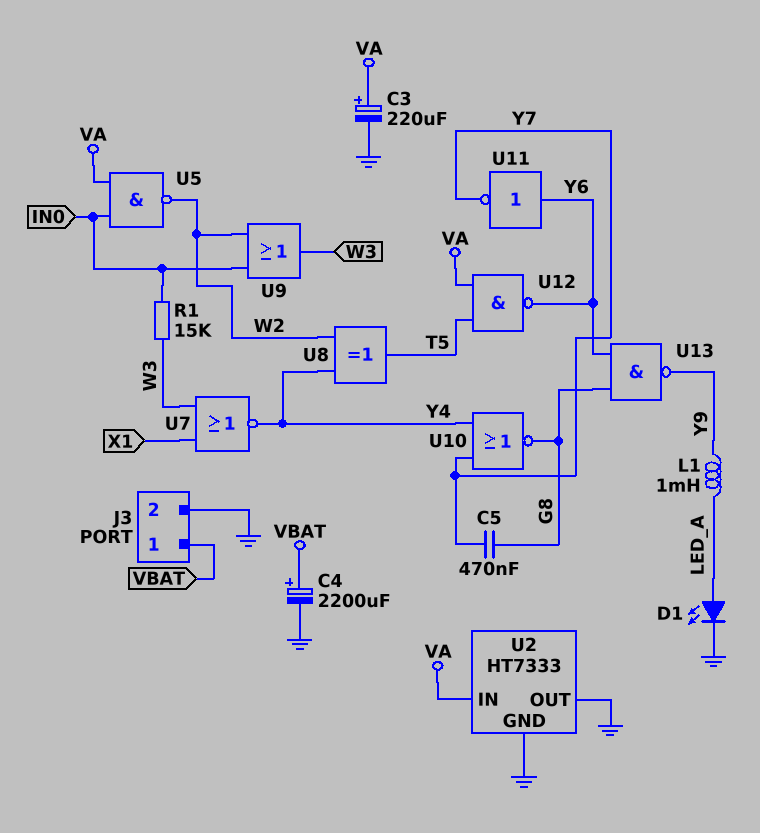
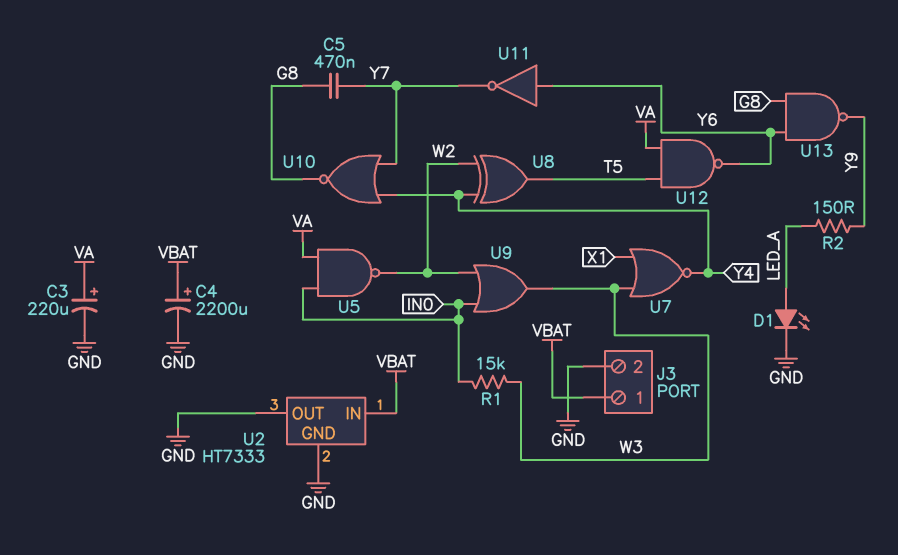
L1: 1mH (LED_A, Y9) -> none
R2: none -> 150 (LED_A, Y9)
U2 pin IN: VA -> VBAT

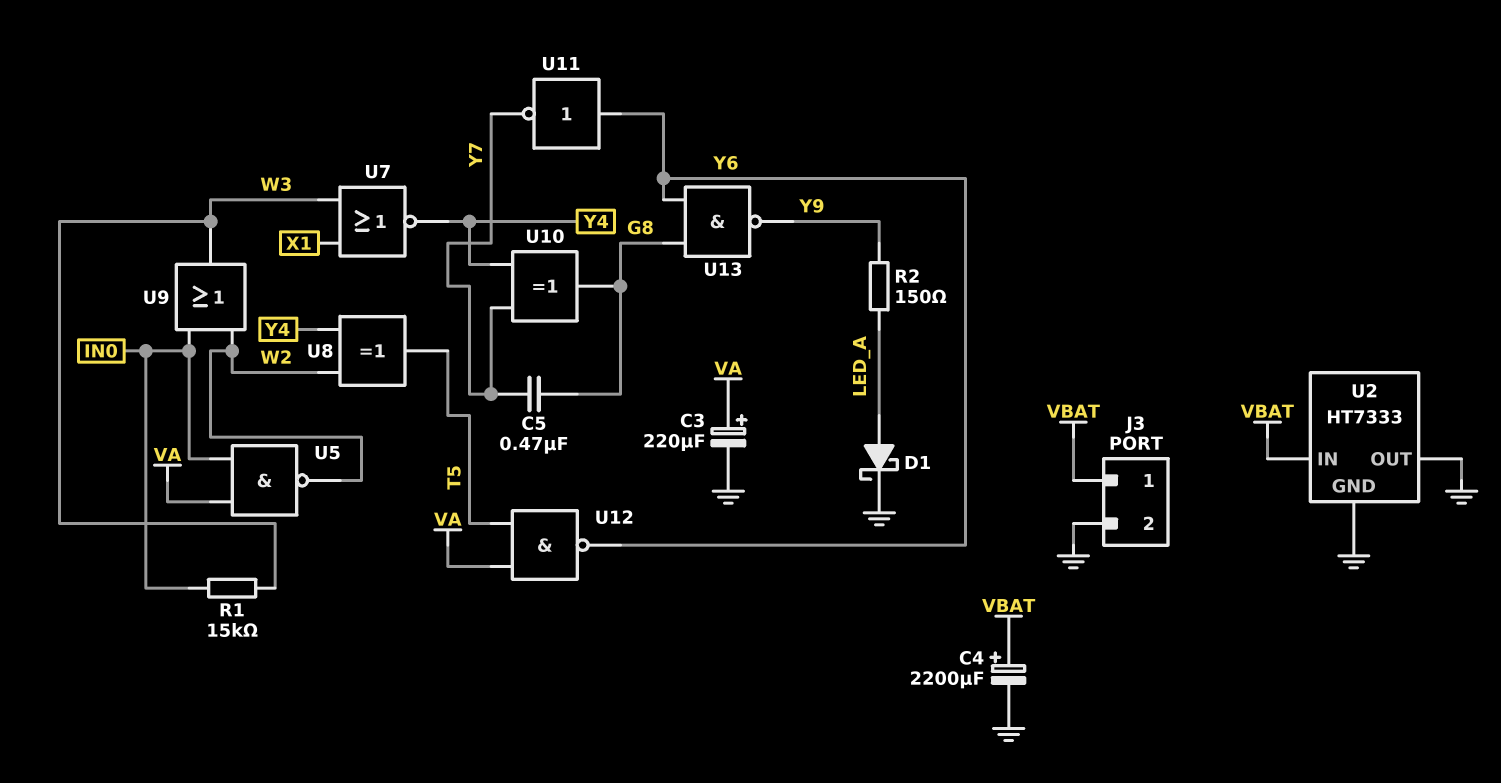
D1: LED (A LED_A, K GND) -> schottky (A LED_A, K GND)
U10: NOR (in Y4, in Y7, out G8) -> XOR (in Y4, in Y7, out G8)

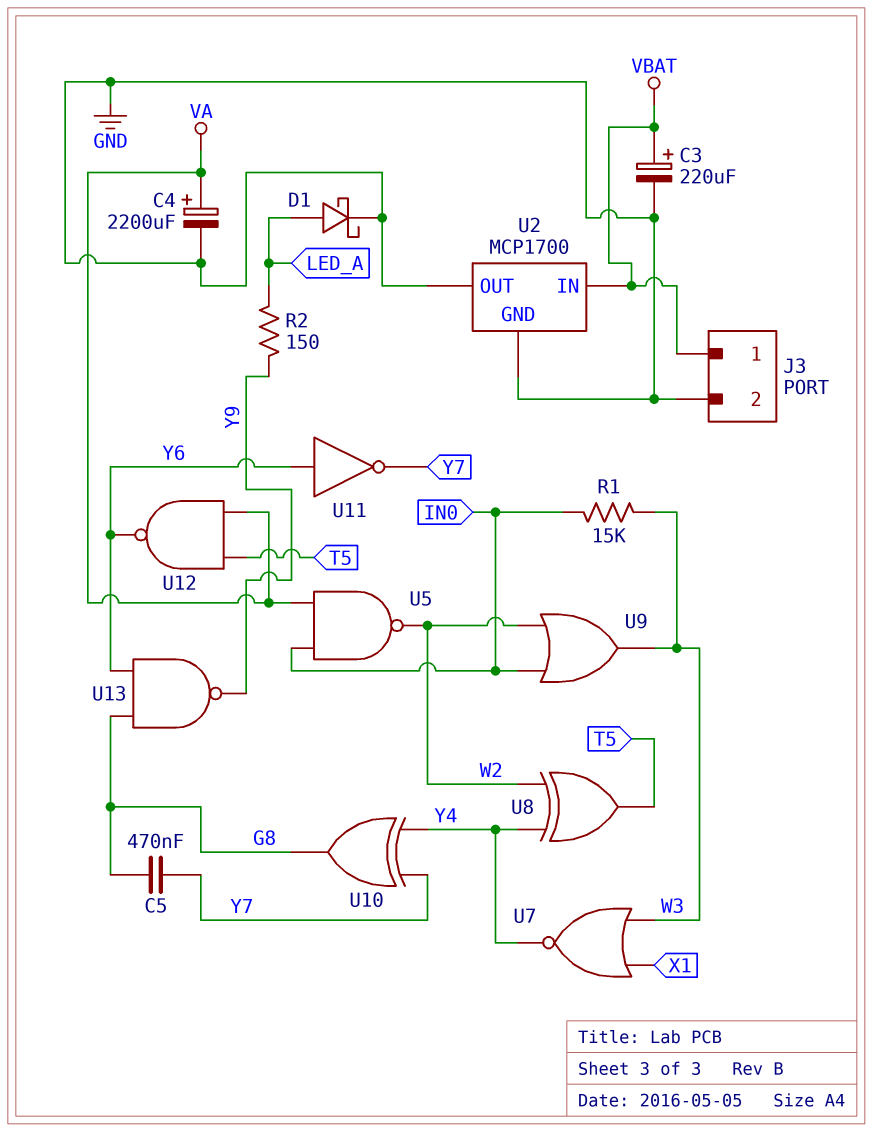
C3: 220uF (plus VA, minus GND) -> 220uF (plus VBAT, minus GND)
C4: 2200uF (plus VBAT, minus GND) -> 2200uF (plus VA, minus GND)
U2: HT7333 -> MCP1700

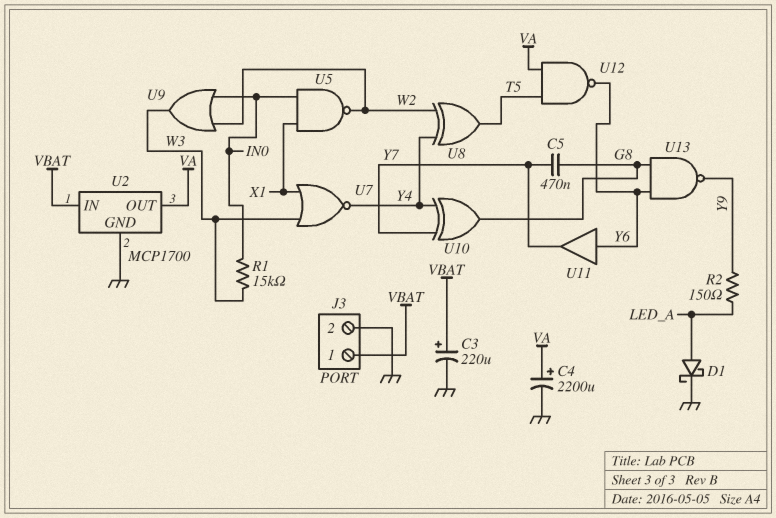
U2 pin OUT: GND -> VA
U5: NAND (in IN0, in VA, out W2) -> NAND (in IN0, in X1, out W2)
U11: NOT (in Y6, out Y7) -> buffer (in Y6, out Y7)

